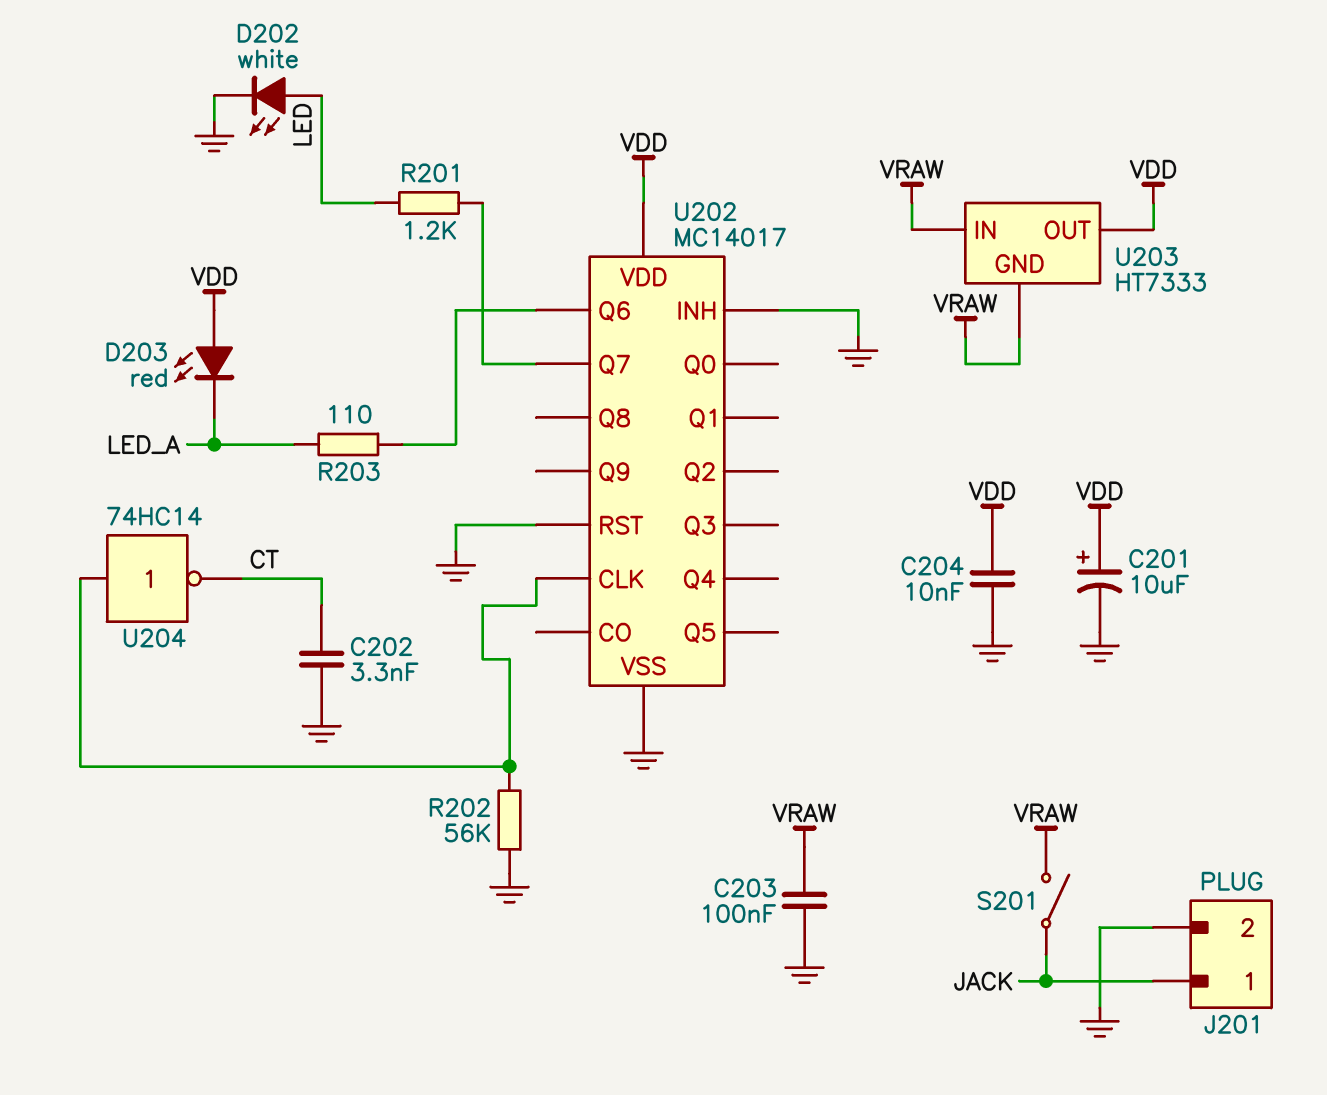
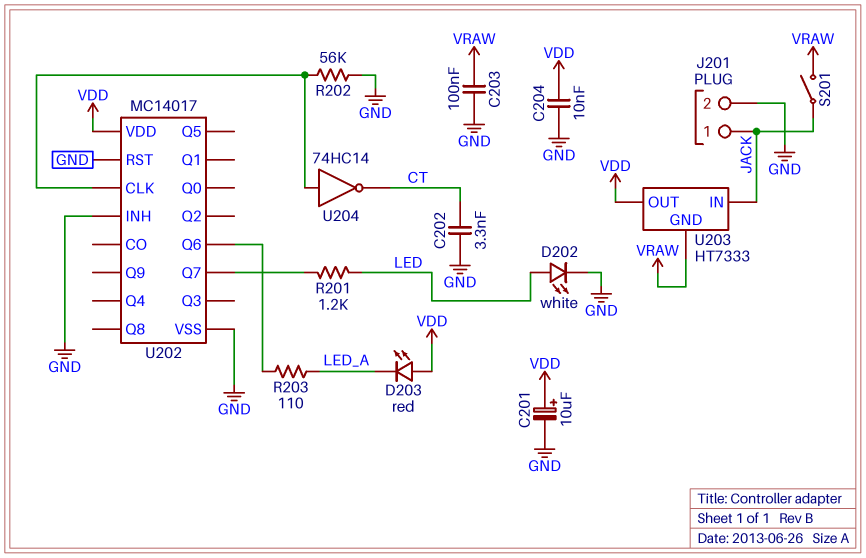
U203 pin IN: VRAW -> JACK

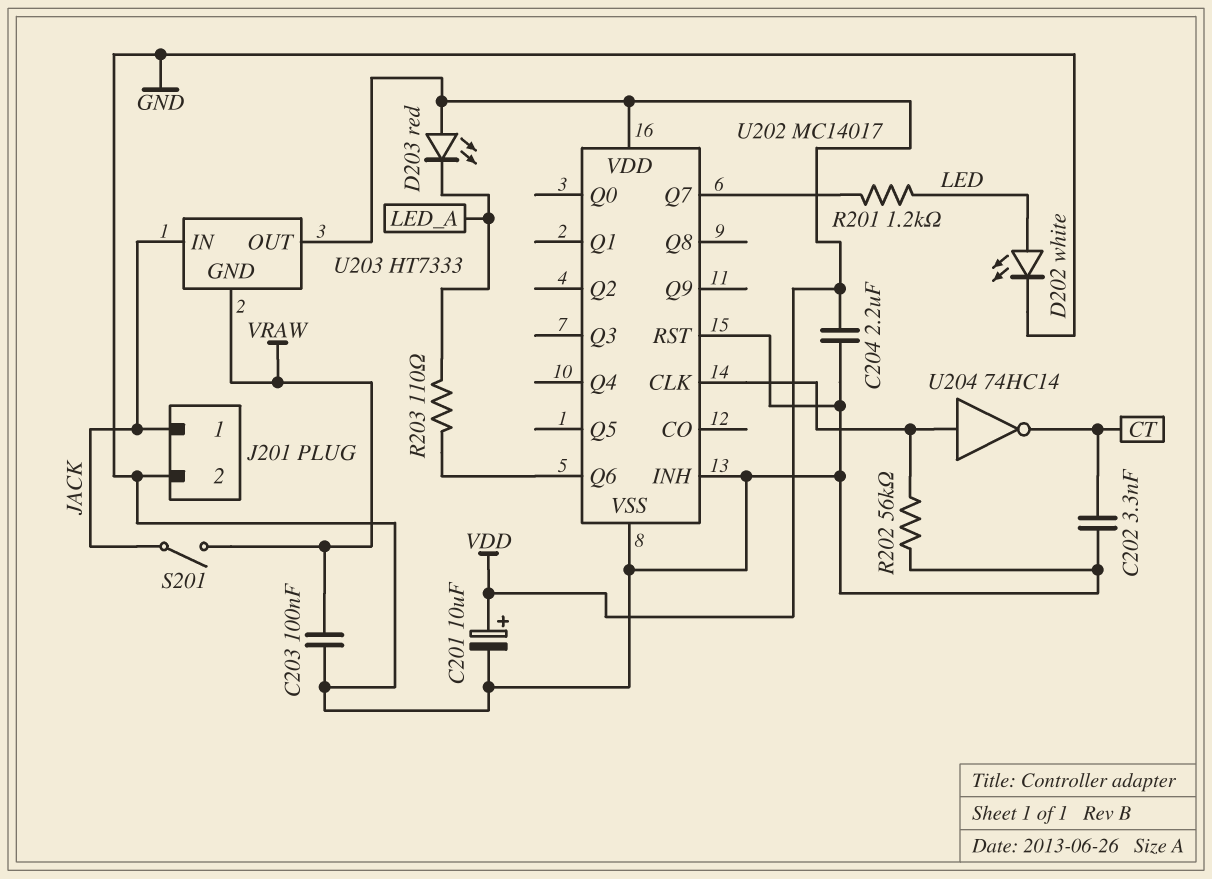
C204: 10nF (GND, VDD) -> 2.2uF (GND, VDD)

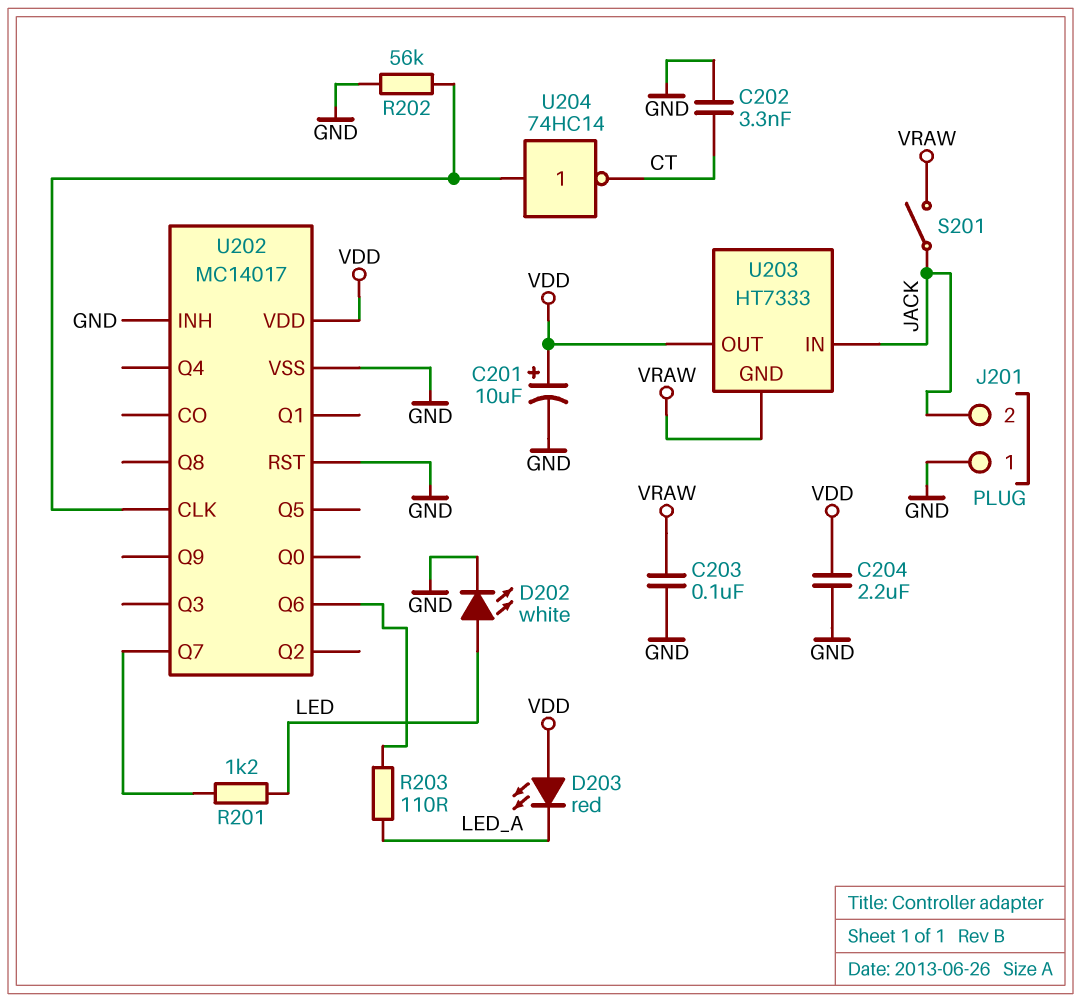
J201 pin 1: JACK -> GND
J201 pin 2: GND -> JACK

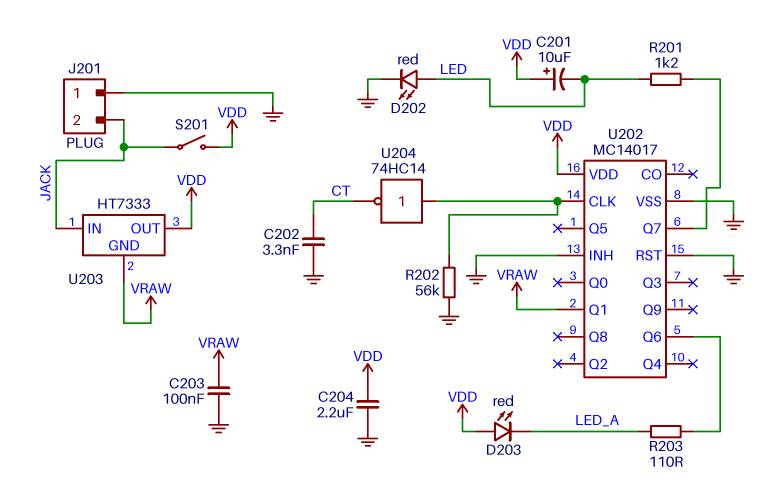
C201: 10uF (plus VDD, minus GND) -> 10uF (plus VDD, minus LED)
D202: LED white (A LED, K GND) -> LED red (A LED, K GND)
S201: switch (JACK, VRAW) -> switch (JACK, VDD)
U202 pin Q1: none -> VRAW

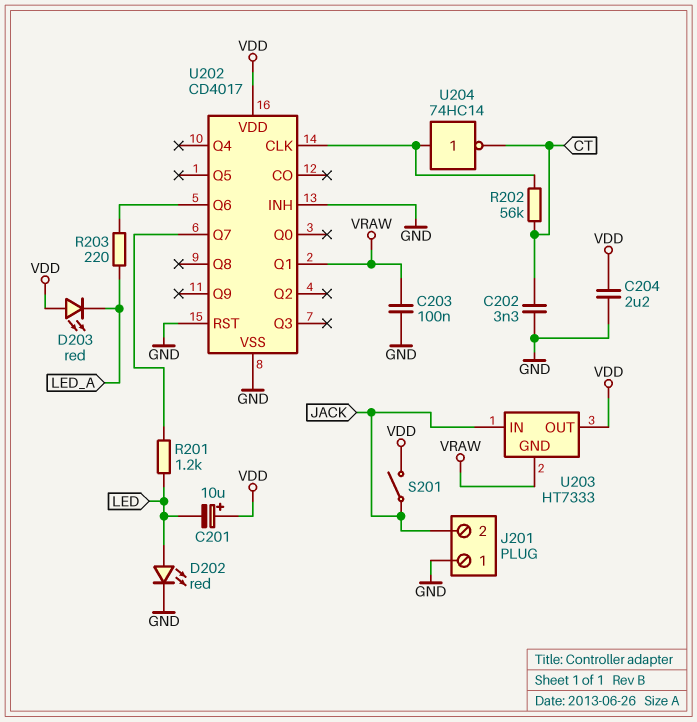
R202: 56k (GND, U202/CLK) -> 56k (CT, U202/CLK)
R203: 110 (LED_A, U202/Q6) -> 220 (LED_A, U202/Q6)
U202: MC14017 -> CD4017

